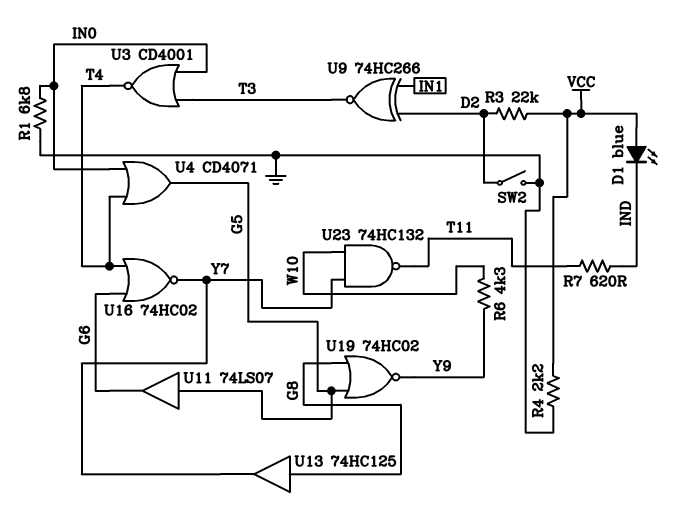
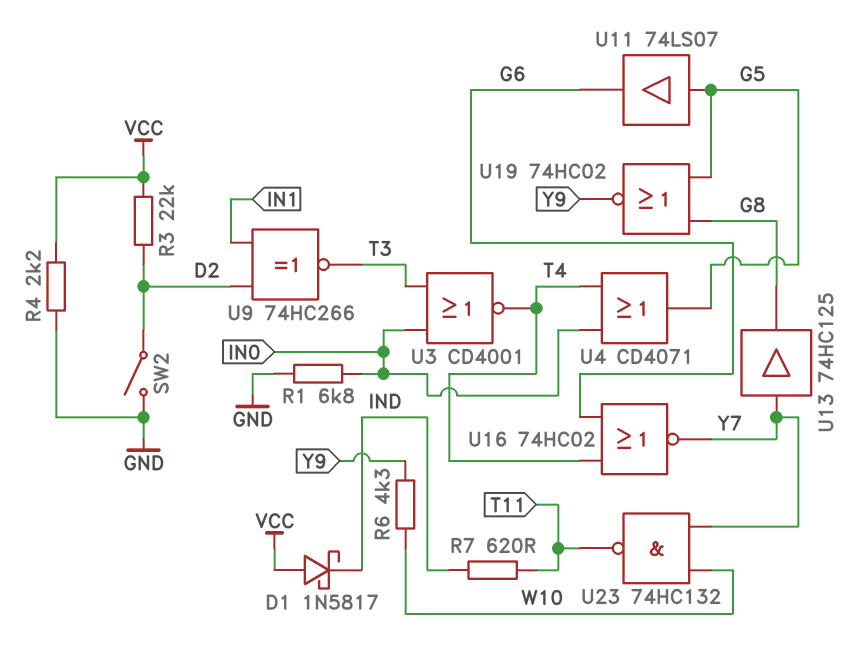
D1: LED blue (A VCC, K IND) -> schottky 1N5817 (A VCC, K IND)
U13: buffer 74HC125 (in G8, out Y7) -> buffer 74HC125 (in Y7, out G8)

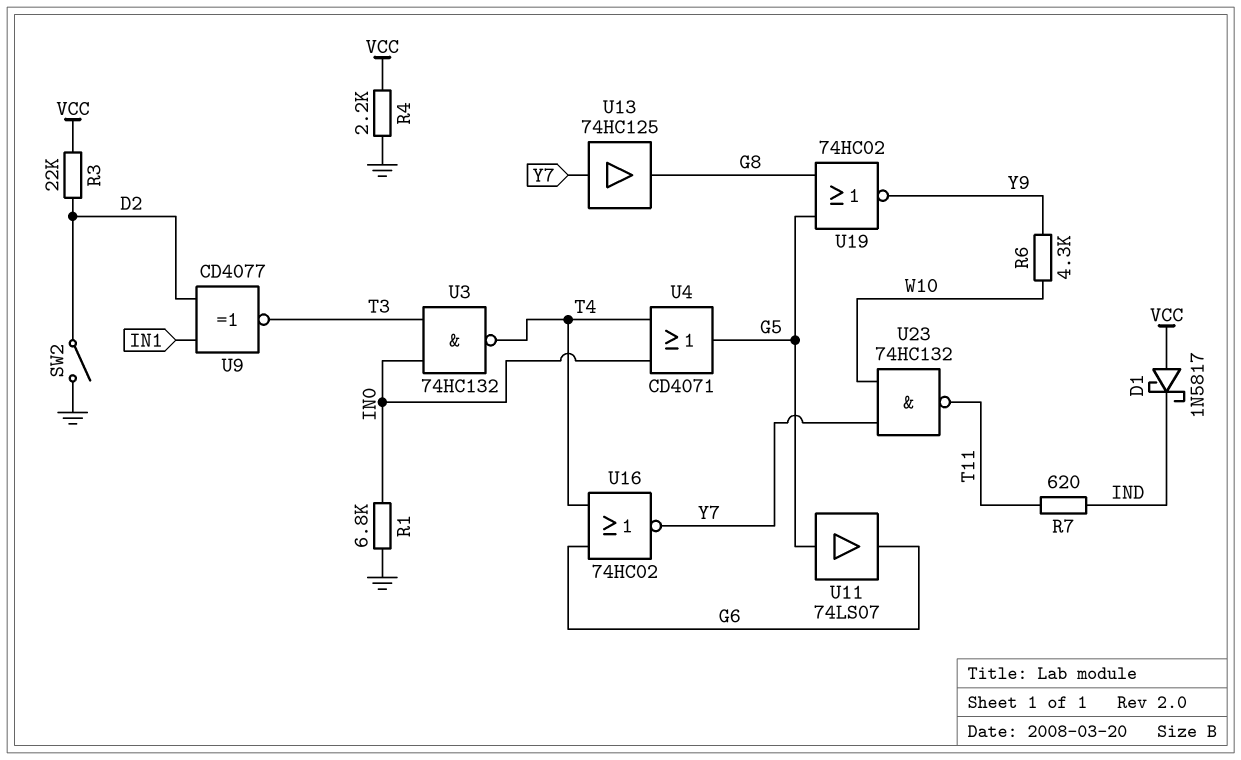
U3: NOR CD4001 (in IN0, in T3, out T4) -> NAND 74HC132 (in IN0, in T3, out T4)
U9: XNOR 74HC266 (in D2, in IN1, out T3) -> XNOR CD4077 (in D2, in IN1, out T3)

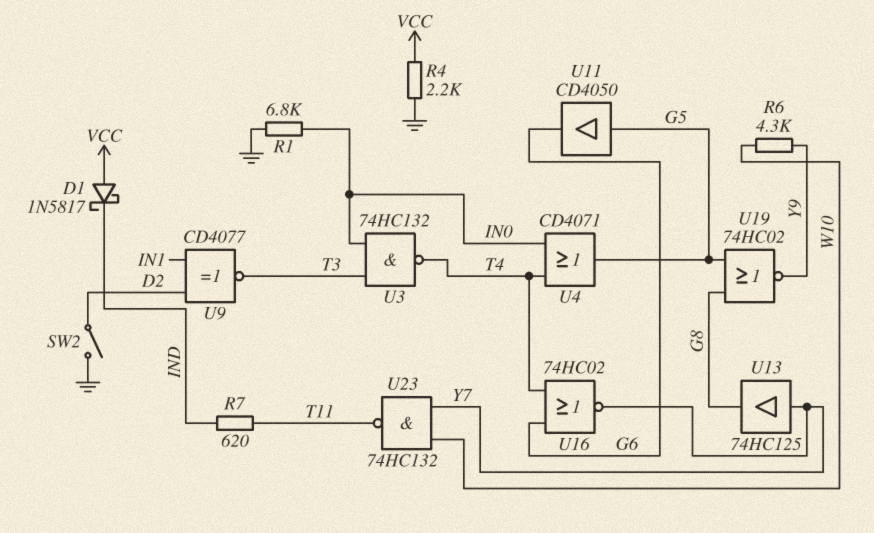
R3: 22k (D2, VCC) -> none
U11: buffer 74LS07 (in G5, out G6) -> buffer CD4050 (in G5, out G6)

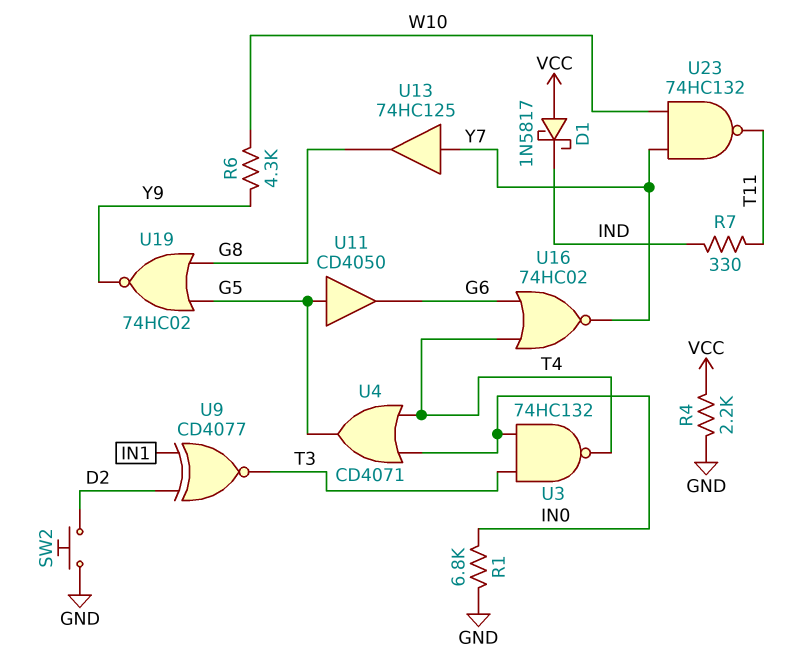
R7: 620 (IND, T11) -> 330 (IND, T11)
SW2: switch (D2, GND) -> button (D2, GND)

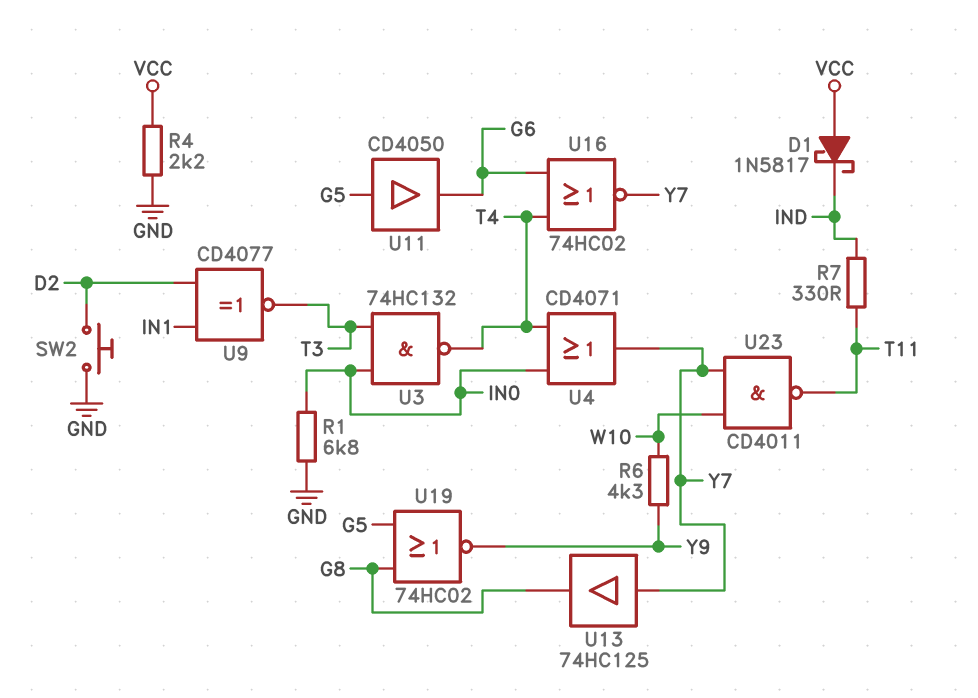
U4: OR CD4071 (in IN0, in T4, out G5) -> OR CD4071 (in IN0, in T4, out Y7)
U23: NAND 74HC132 (in W10, in Y7, out T11) -> NAND CD4011 (in W10, in Y7, out T11)

